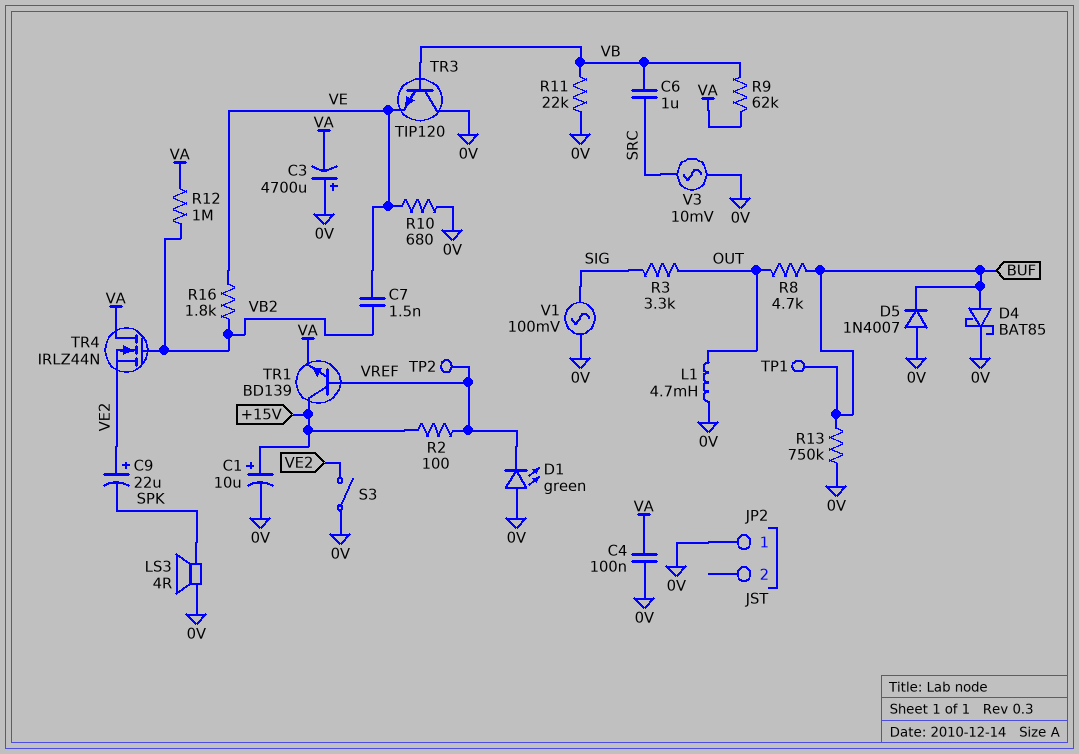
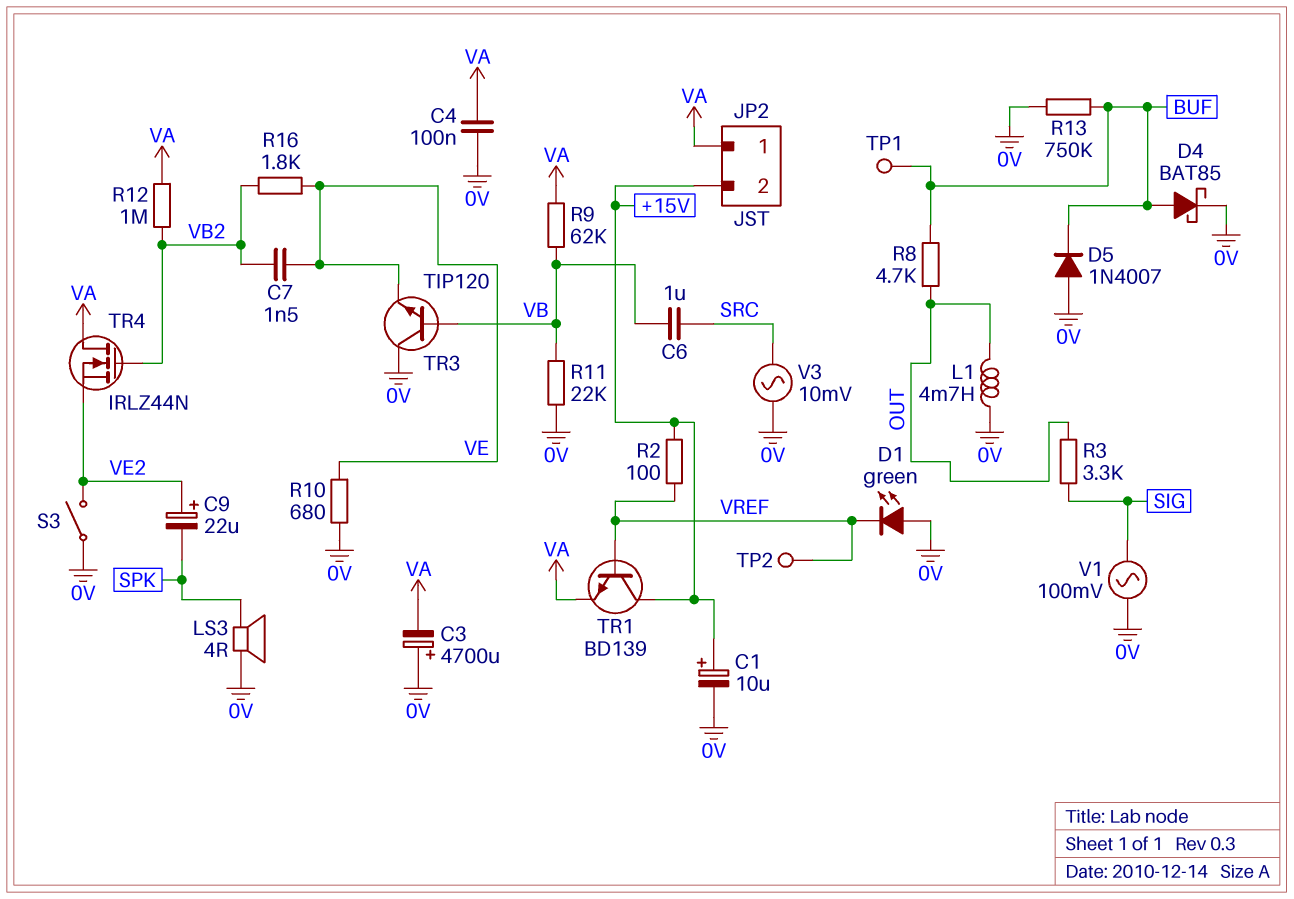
JP2 pin 1: 0V -> VA
JP2 pin 2: none -> +15V

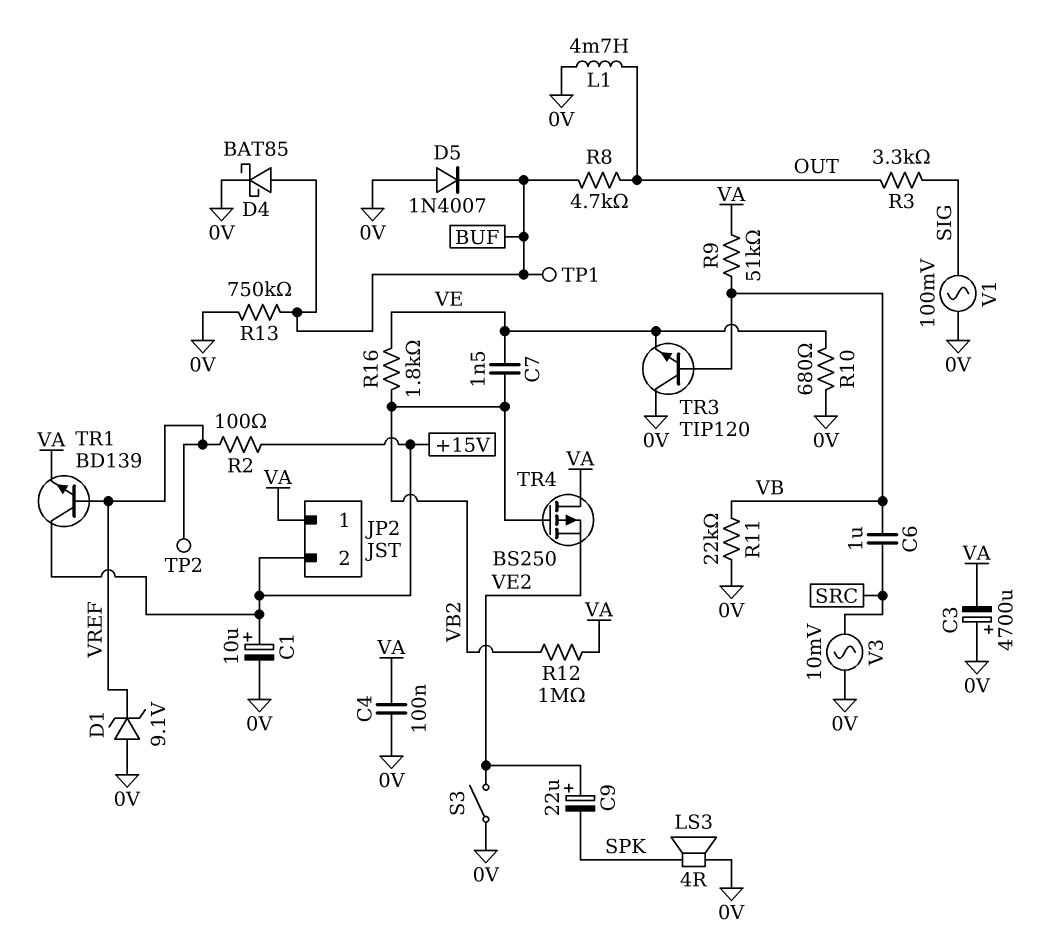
D1: LED green (A 0V, K VREF) -> zener 9.1V (A 0V, K VREF)
R9: 62k (VA, VB) -> 51k (VA, VB)
TR4: NMOS IRLZ44N (G VB2, D VA, S VE2) -> PMOS BS250 (G VB2, D VA, S VE2)

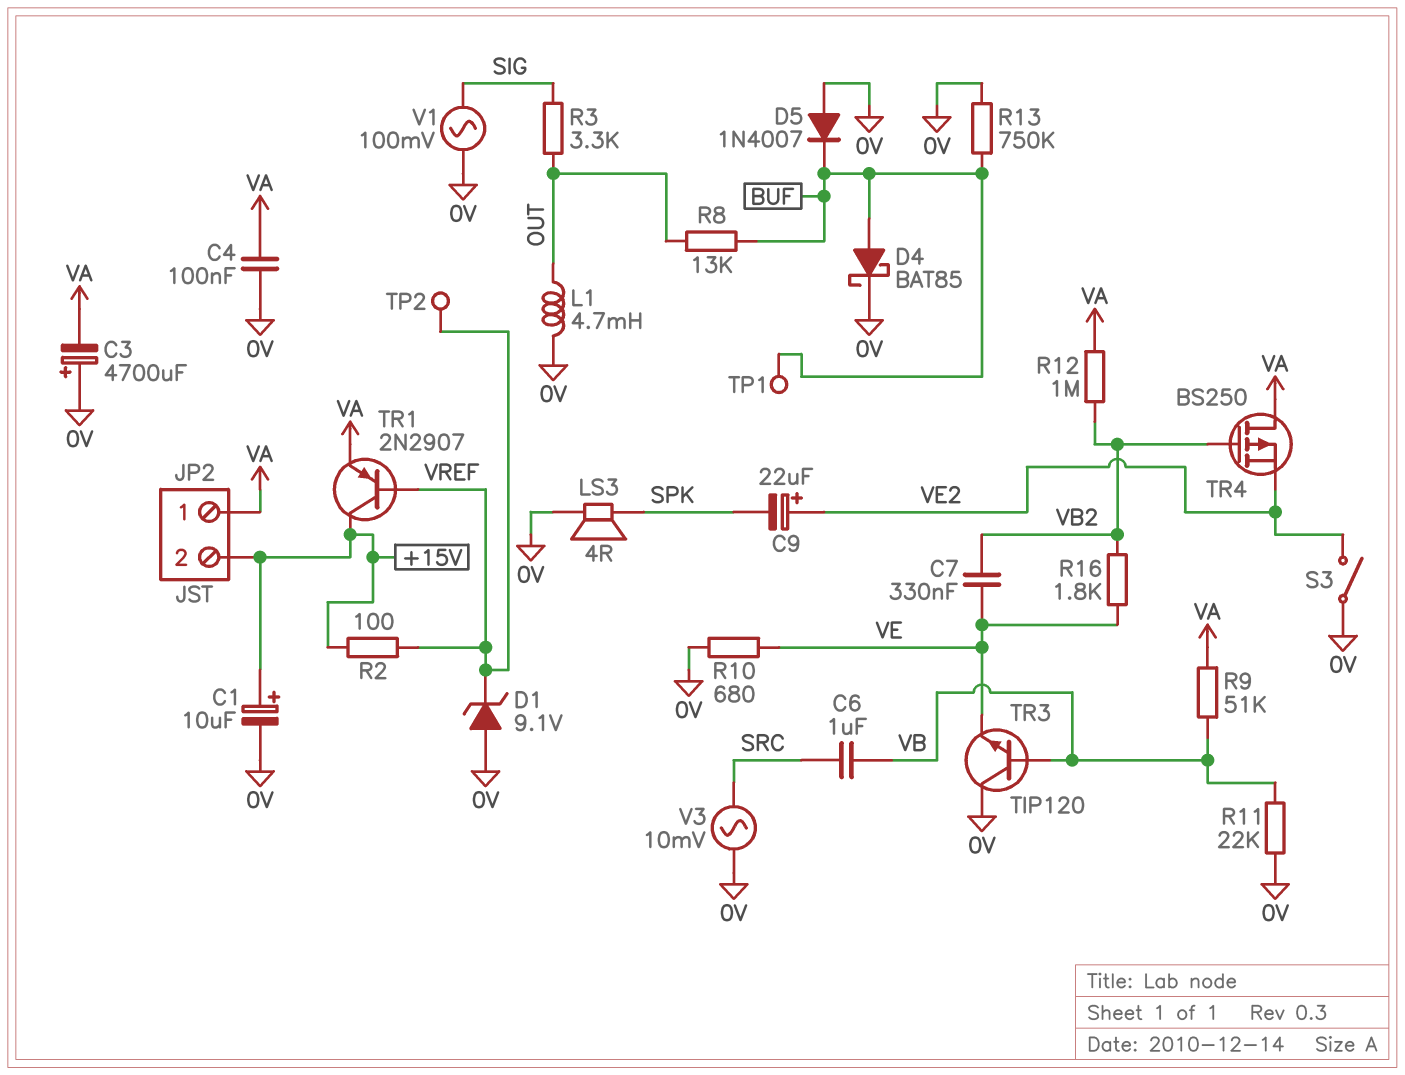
C7: 1.5nF (VB2, VE) -> 330nF (VB2, VE)
R8: 4.7k (BUF, OUT) -> 13k (BUF, OUT)
TR1: NPN BD139 (B VREF, C +15V, E VA) -> PNP 2N2907 (B VREF, C +15V, E VA)

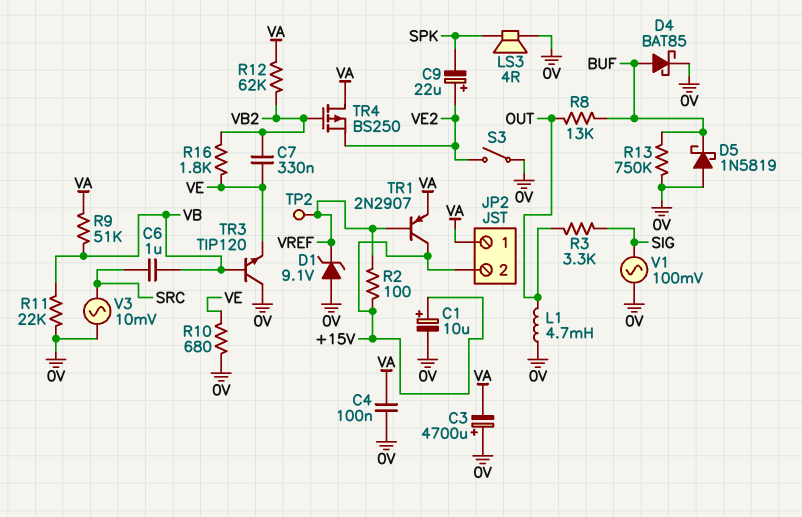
D5: diode 1N4007 (A 0V, K BUF) -> schottky 1N5819 (A 0V, K BUF)
R12: 1M (VA, VB2) -> 62k (VA, VB2)
TP1: test point (BUF) -> none

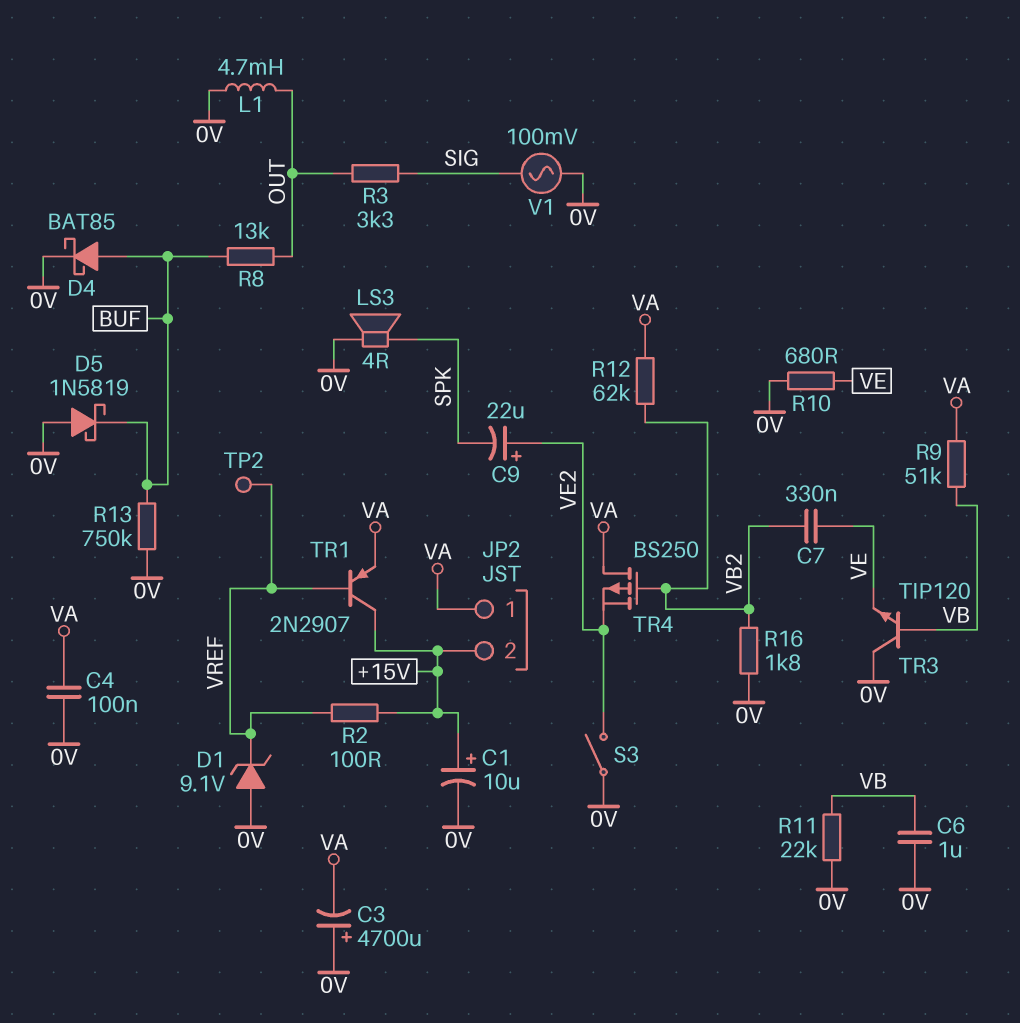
C6: 1uF (SRC, VB) -> 1uF (0V, VB)
R16: 1.8k (VB2, VE) -> 1.8k (0V, VB2)
V3: AC 10mV (0V, SRC) -> none

